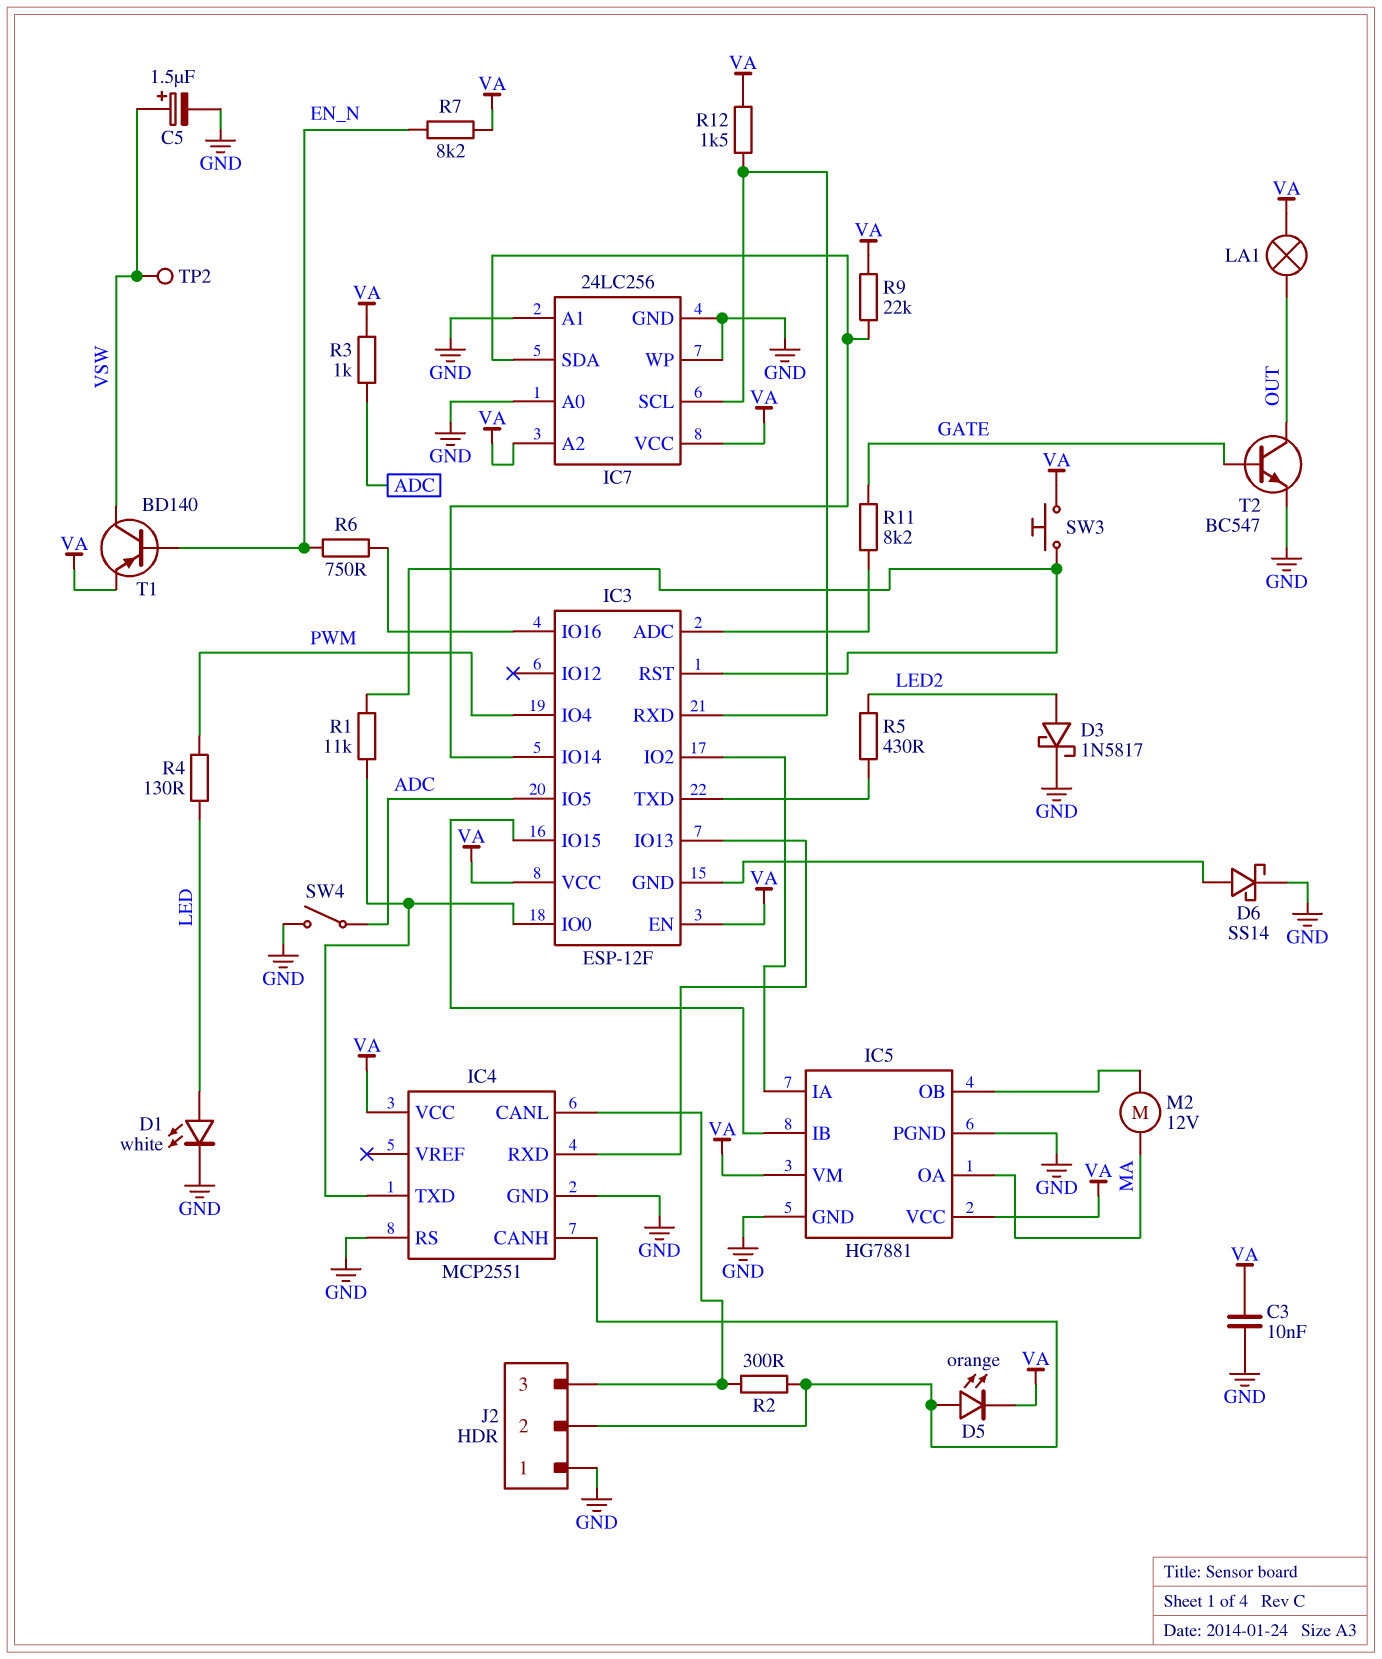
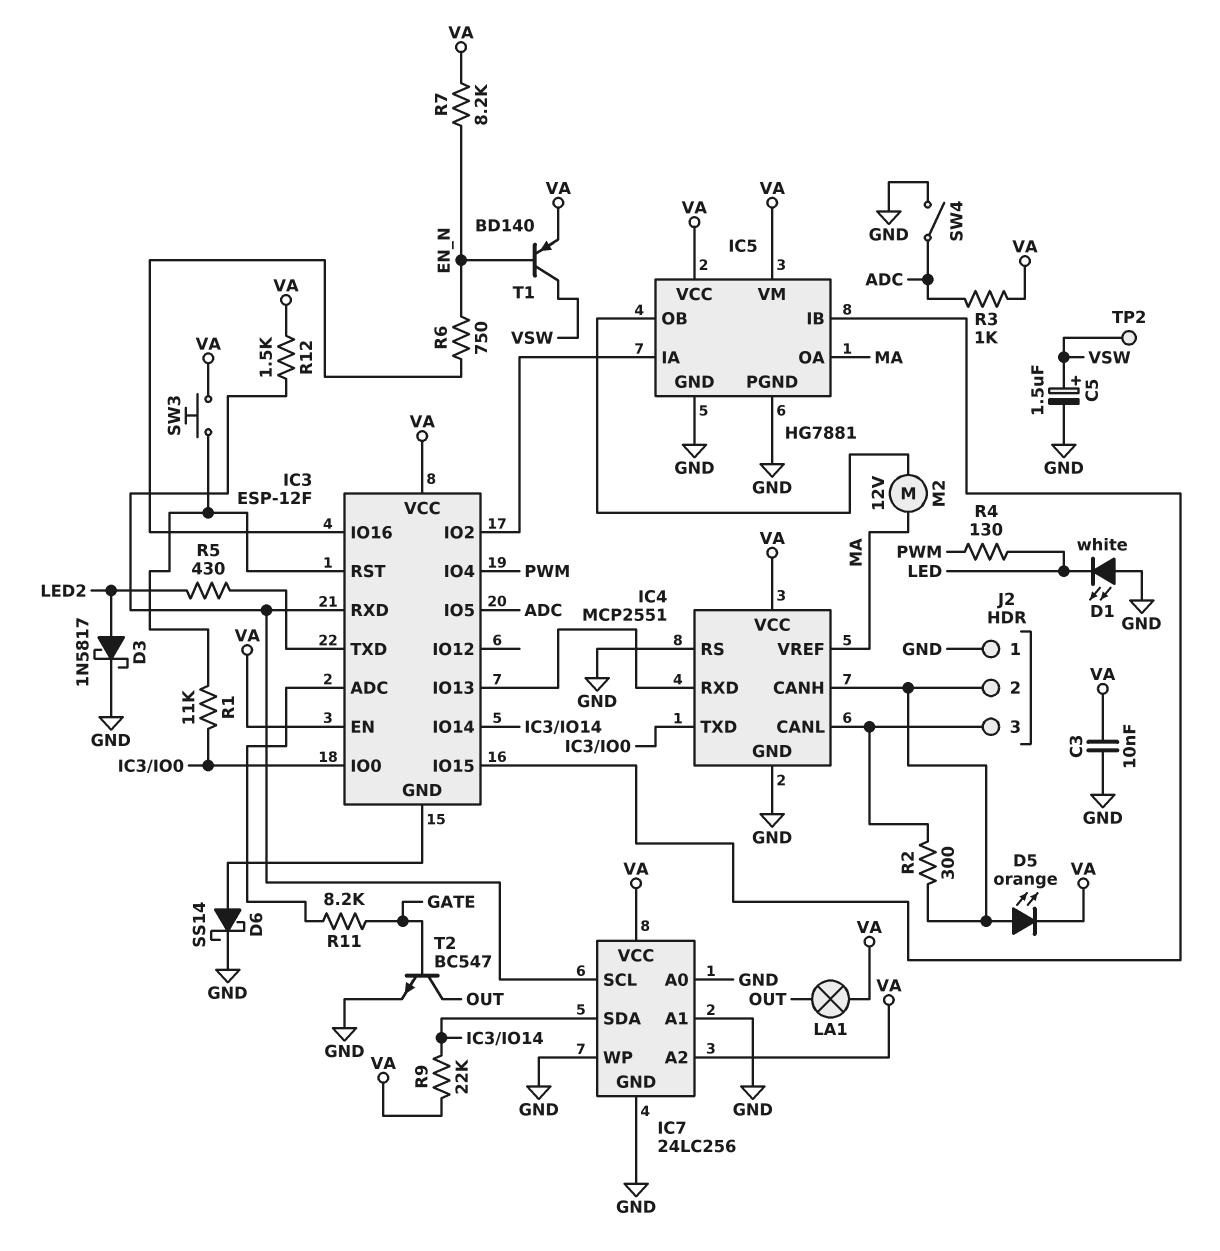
D1: LED white (A LED, K GND) -> LED white (A GND, K LED)
IC4 pin VREF: none -> MA

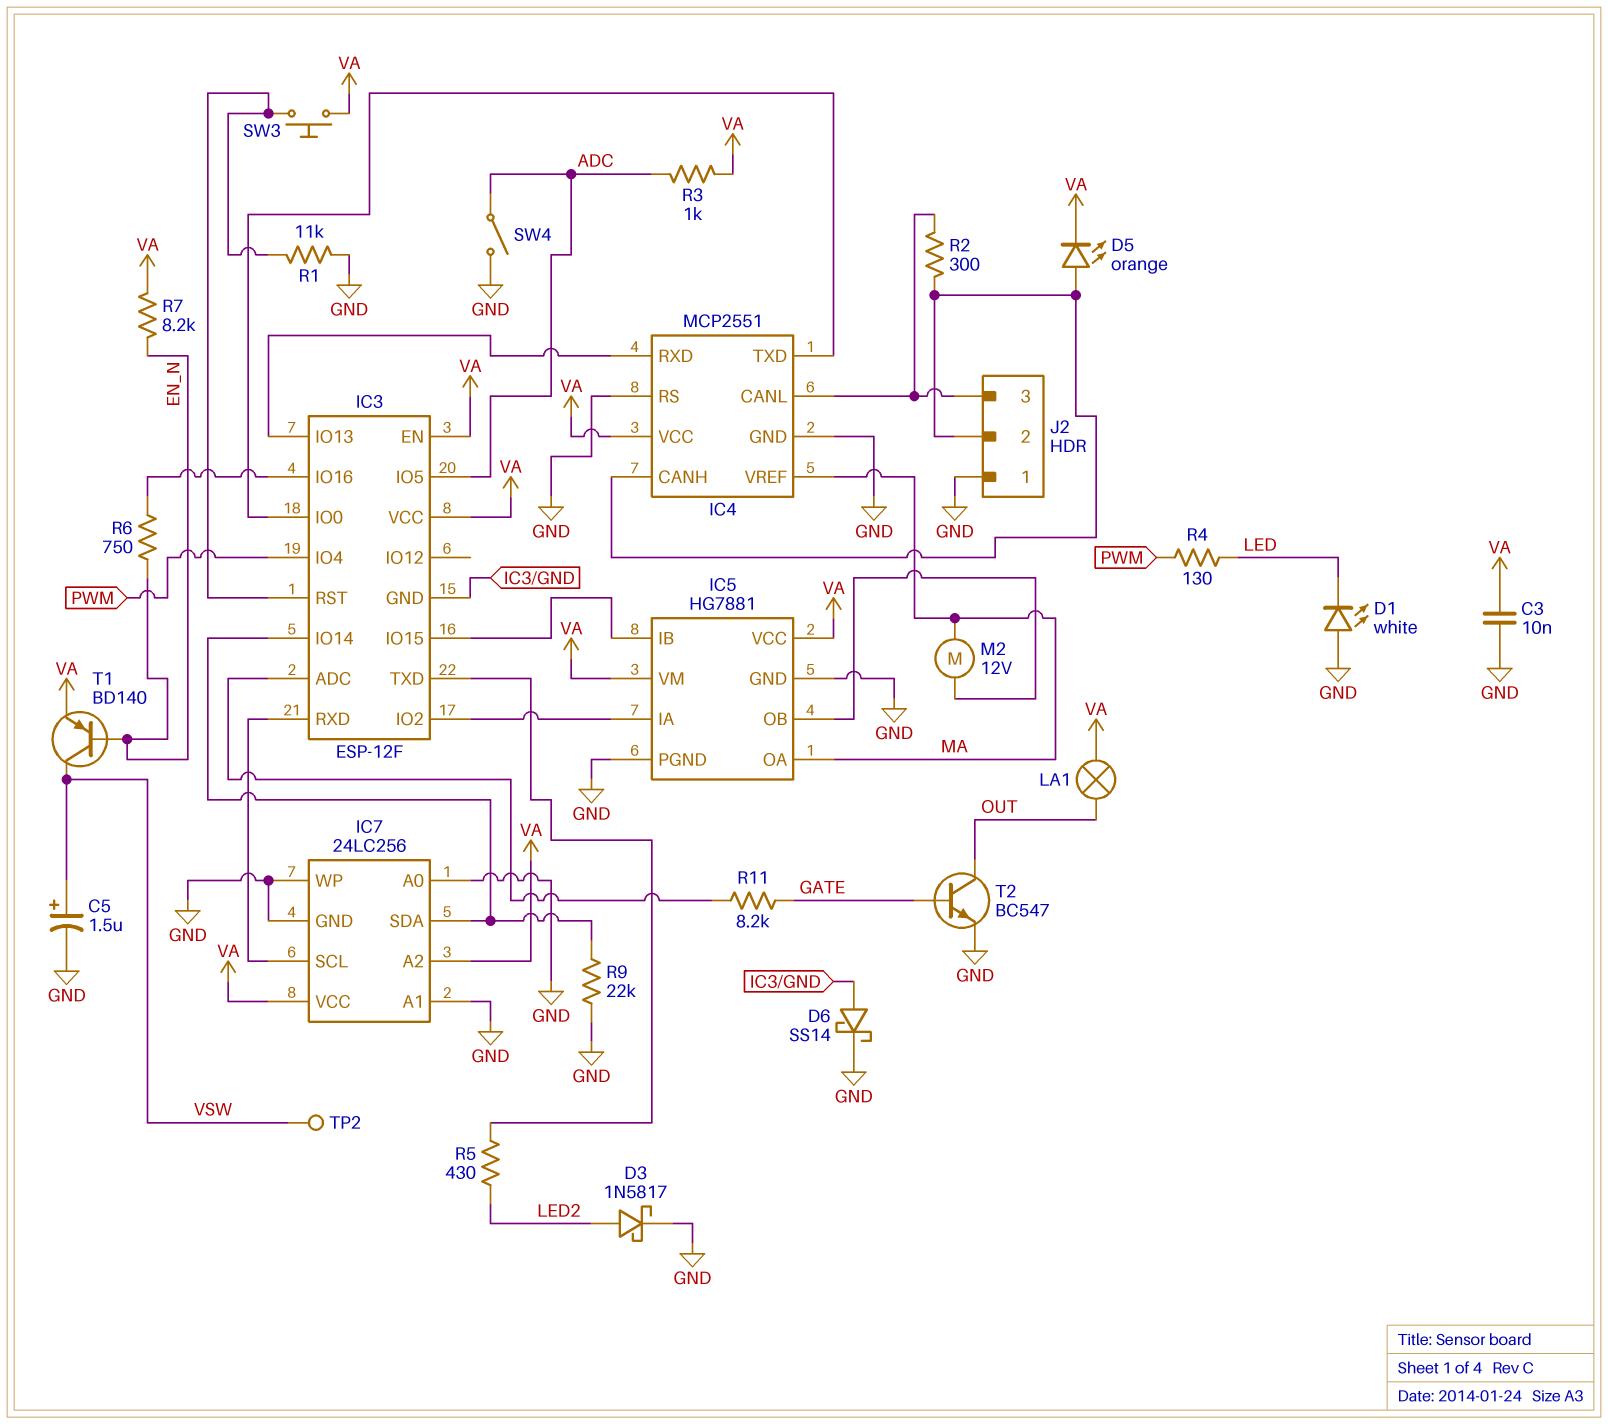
R1: 11k (IC3/IO0, IC3/RST) -> 11k (GND, IC3/RST)
R9: 22k (IC3/IO14, VA) -> 22k (GND, IC3/IO14)
R12: 1.5k (IC3/RXD, VA) -> none

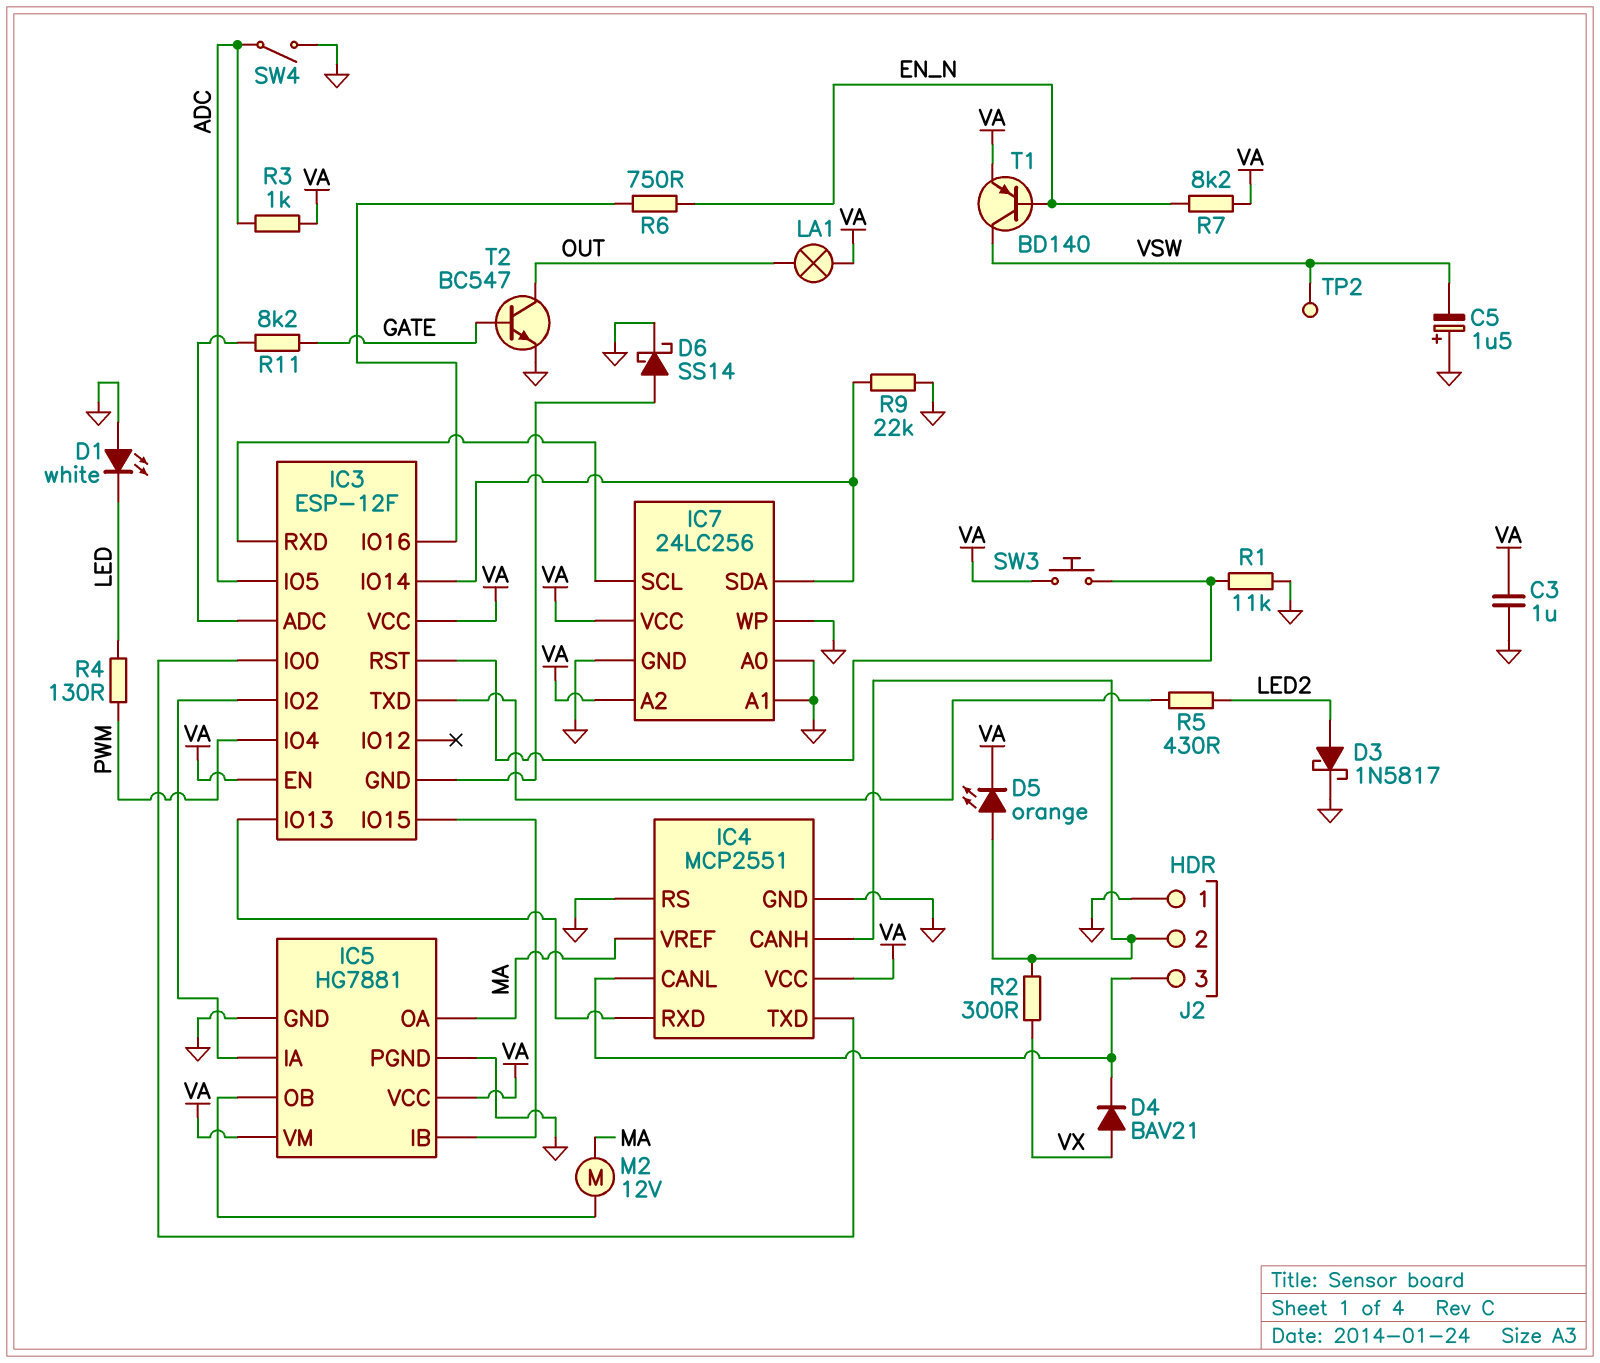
C3: 10nF (GND, VA) -> 1uF (GND, VA)
C5: 1.5uF (plus VSW, minus GND) -> 1.5uF (plus GND, minus VSW)
D4: none -> diode BAV21 (A VX, K IC4/CANL)
R2: 300 (IC4/CANH, IC4/CANL) -> 300 (IC4/CANH, VX)

